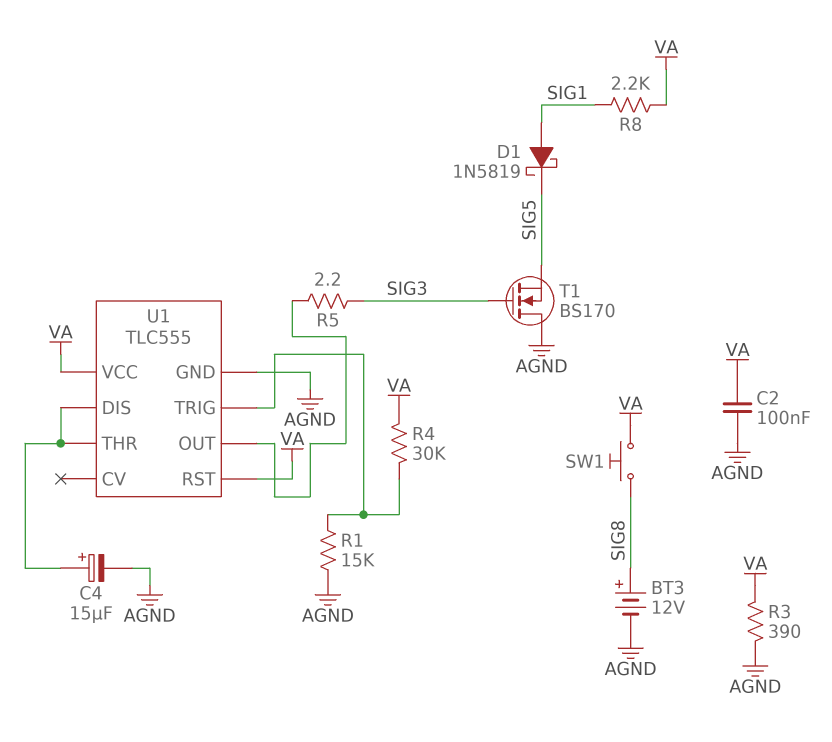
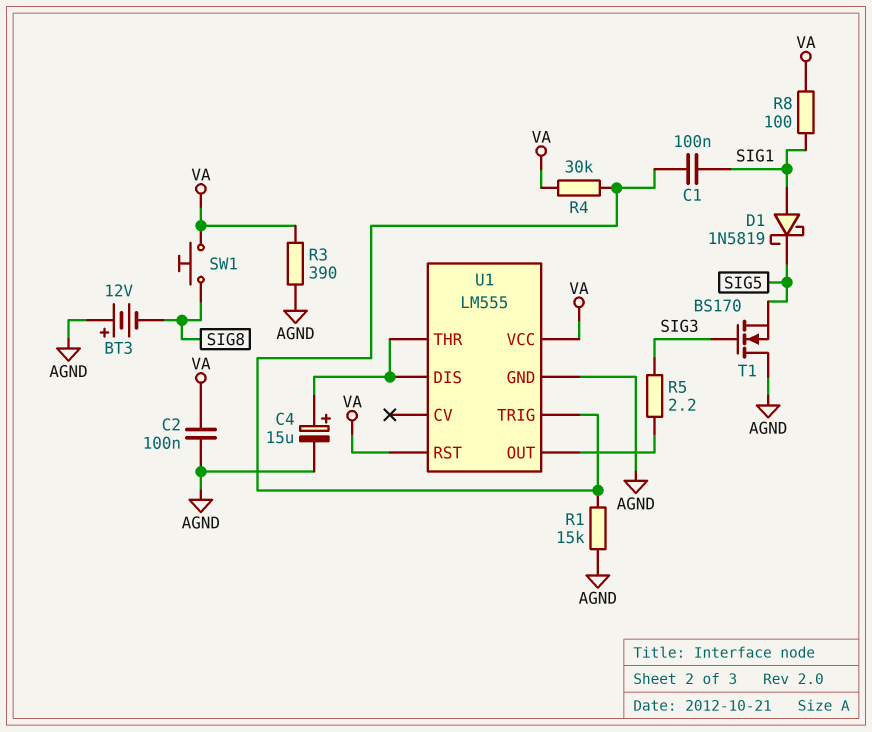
BT3: 12V (plus SIG8, minus AGND) -> 12V (plus AGND, minus SIG8)
C1: none -> 100nF (SIG1, U1/TRIG)
R8: 2.2k (SIG1, VA) -> 100 (SIG1, VA)
U1: TLC555 -> LM555

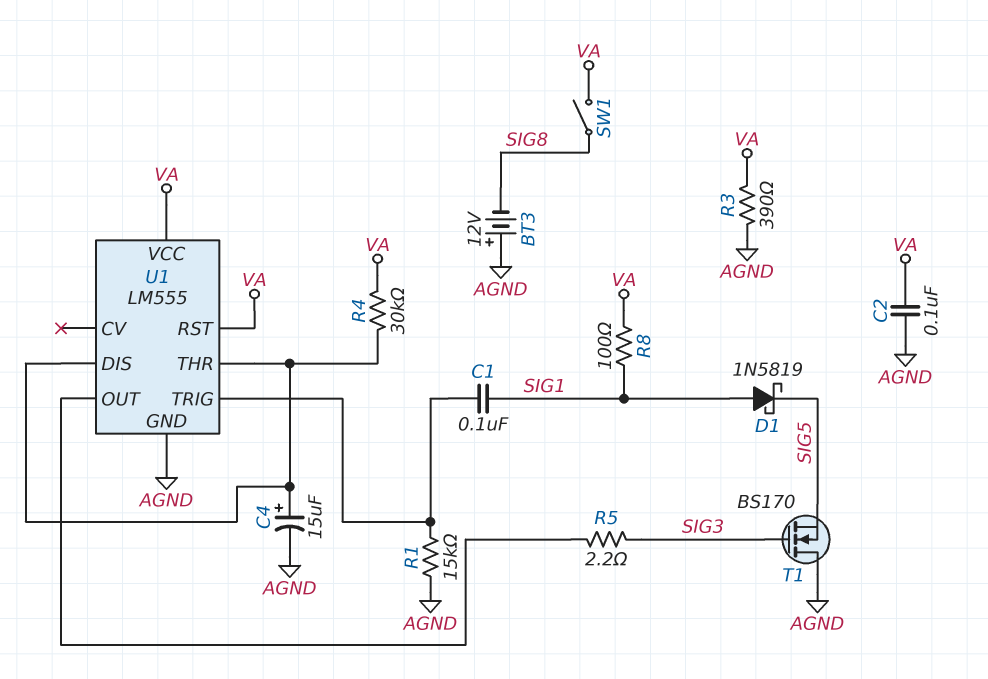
R4: 30k (U1/TRIG, VA) -> 30k (U1/DIS, VA)
SW1: button (SIG8, VA) -> switch (SIG8, VA)

